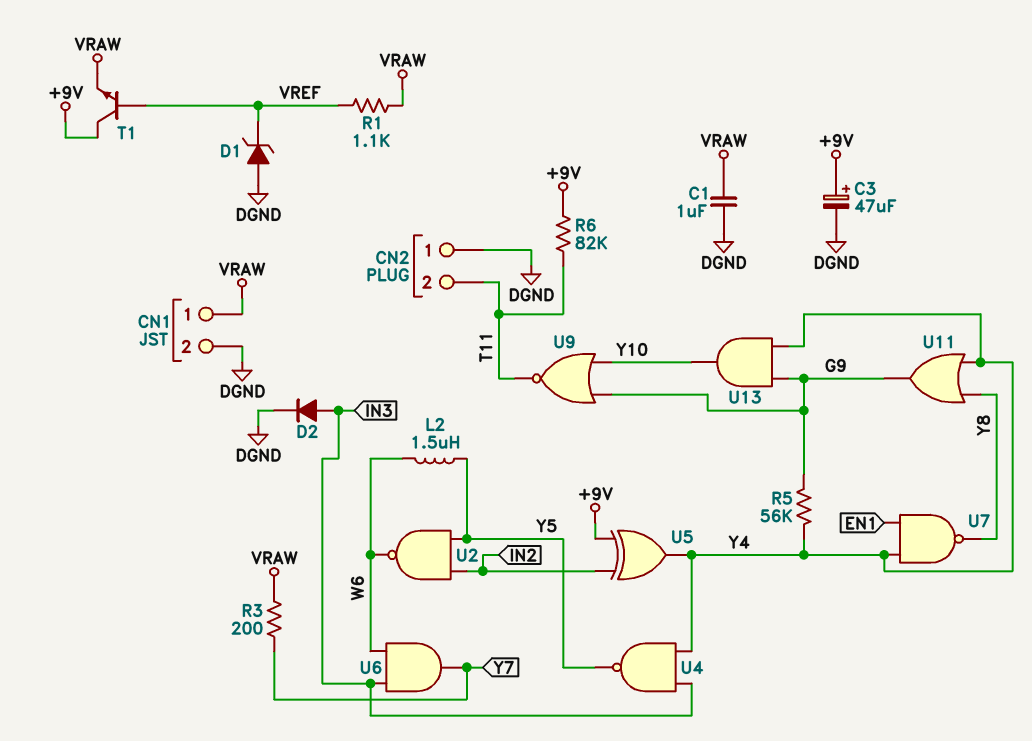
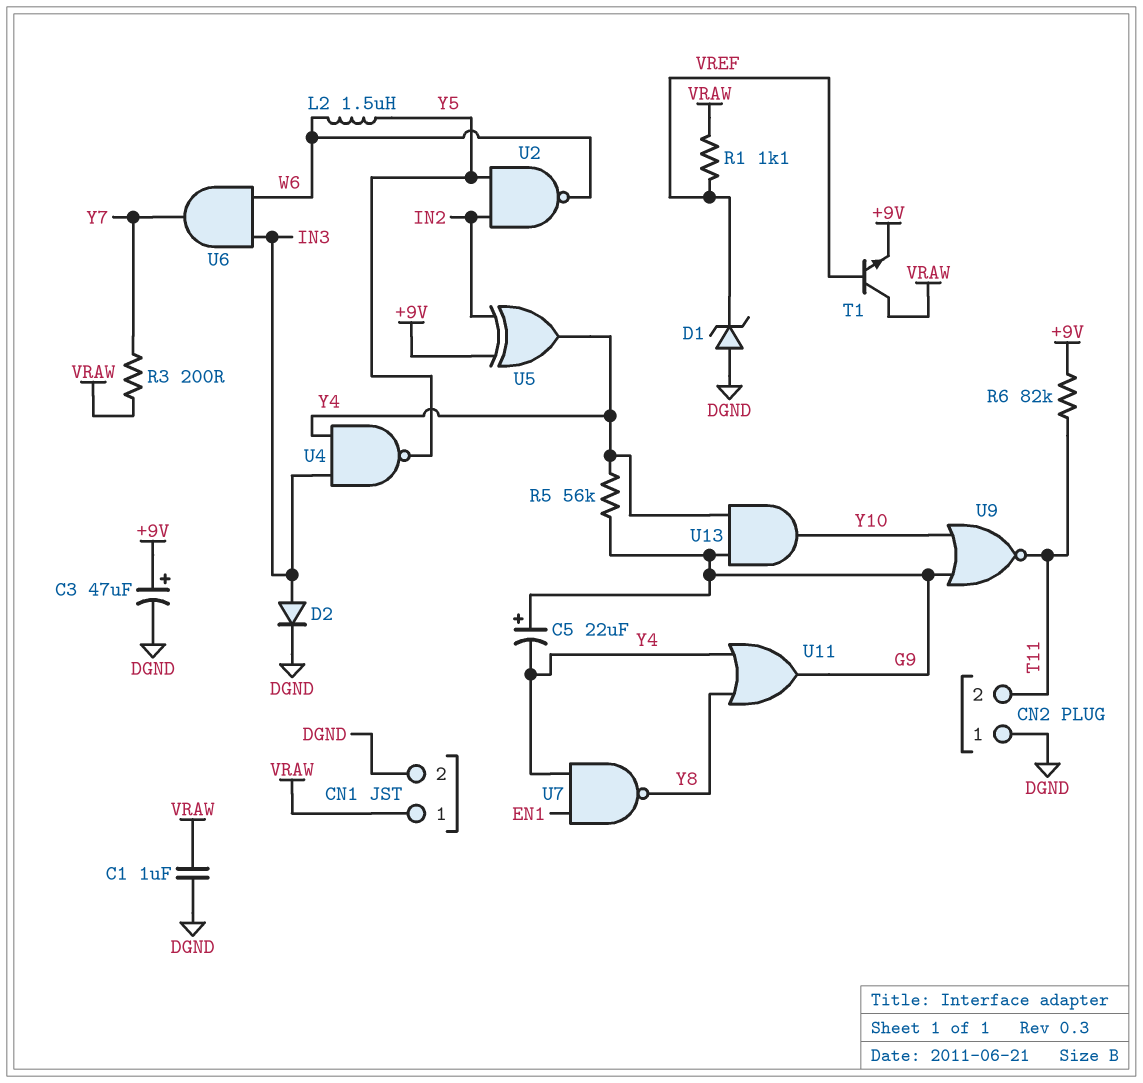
C5: none -> 22uF (plus G9, minus Y4)
T1: NPN (B VREF, C +9V, E VRAW) -> NPN (B VREF, C VRAW, E +9V)

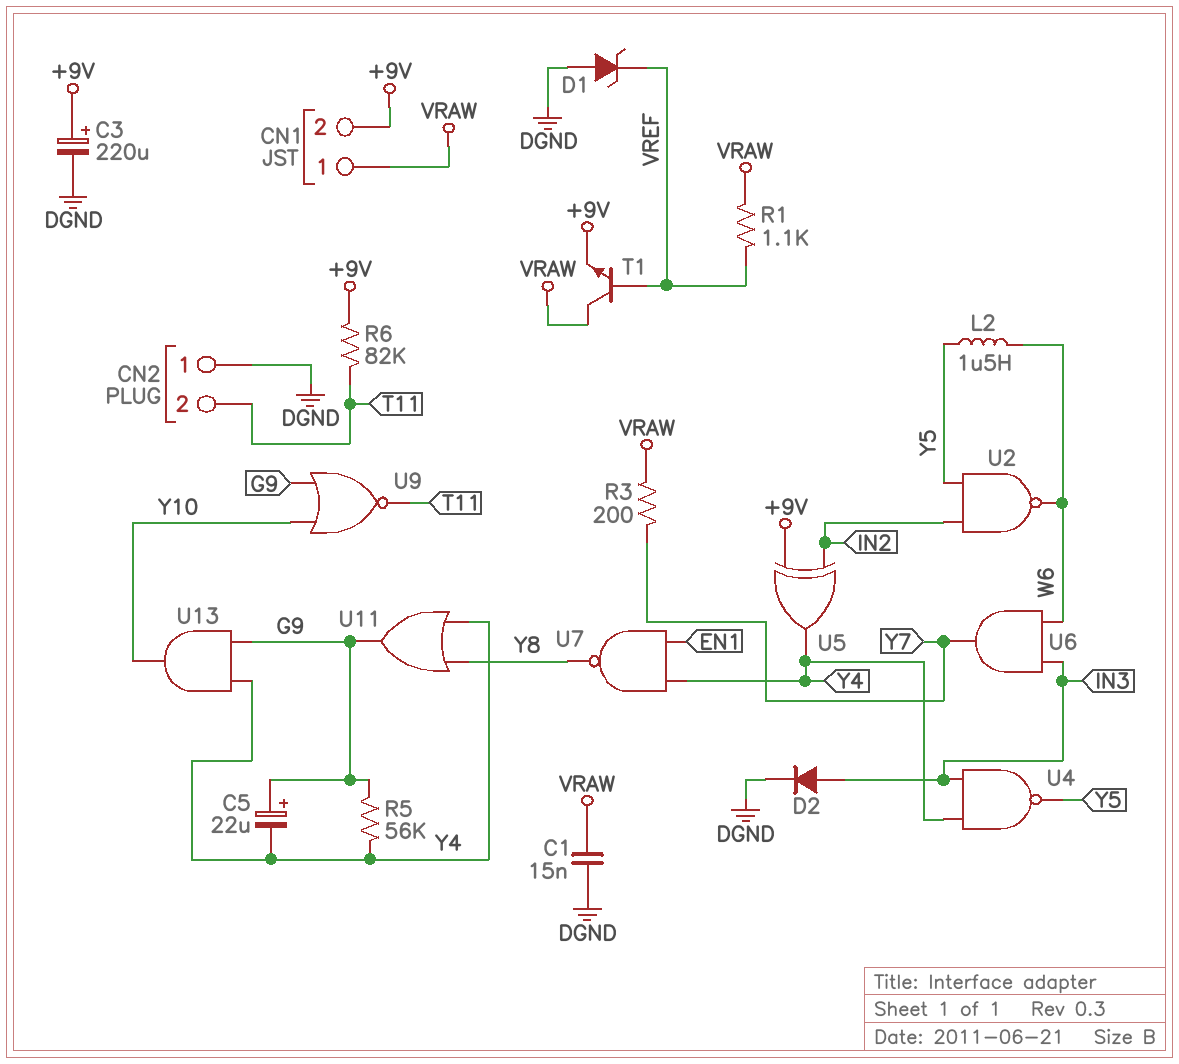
C1: 1uF (DGND, VRAW) -> 15nF (DGND, VRAW)
C3: 47uF (plus +9V, minus DGND) -> 220uF (plus +9V, minus DGND)
CN1 pin 2: DGND -> +9V

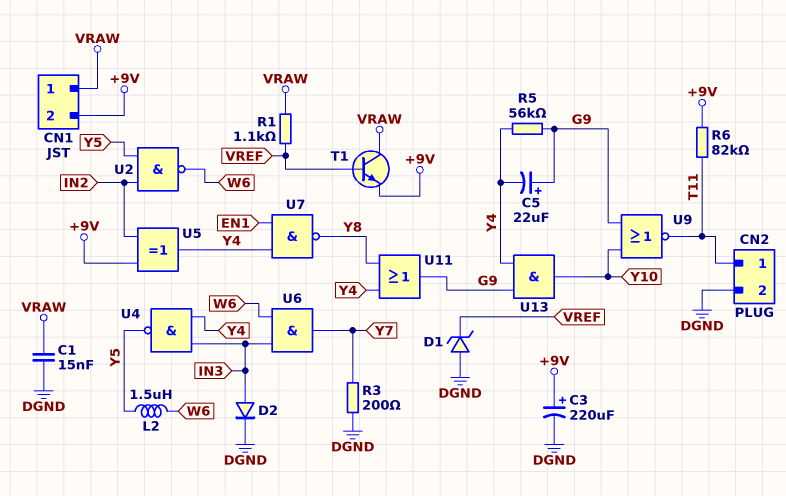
CN2 pin 1: DGND -> T11
CN2 pin 2: T11 -> DGND
R3: 200 (VRAW, Y7) -> 200 (DGND, Y7)

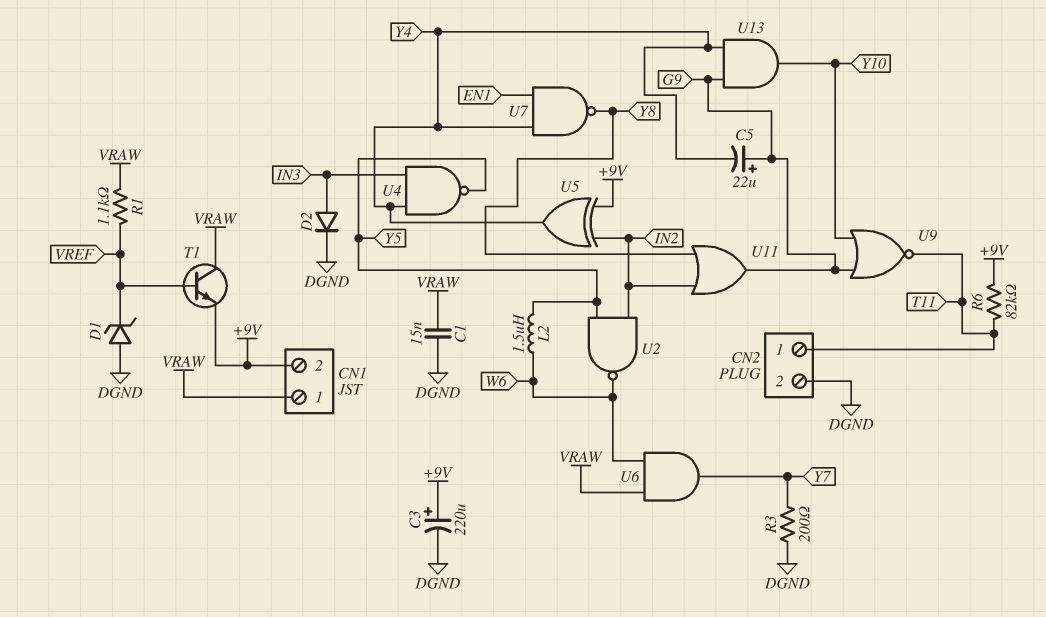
R5: 56k (G9, Y4) -> none
U6: AND (in IN3, in W6, out Y7) -> AND (in VRAW, in W6, out Y7)
U11: OR (in Y4, in Y8, out G9) -> OR (in IN2, in Y8, out G9)

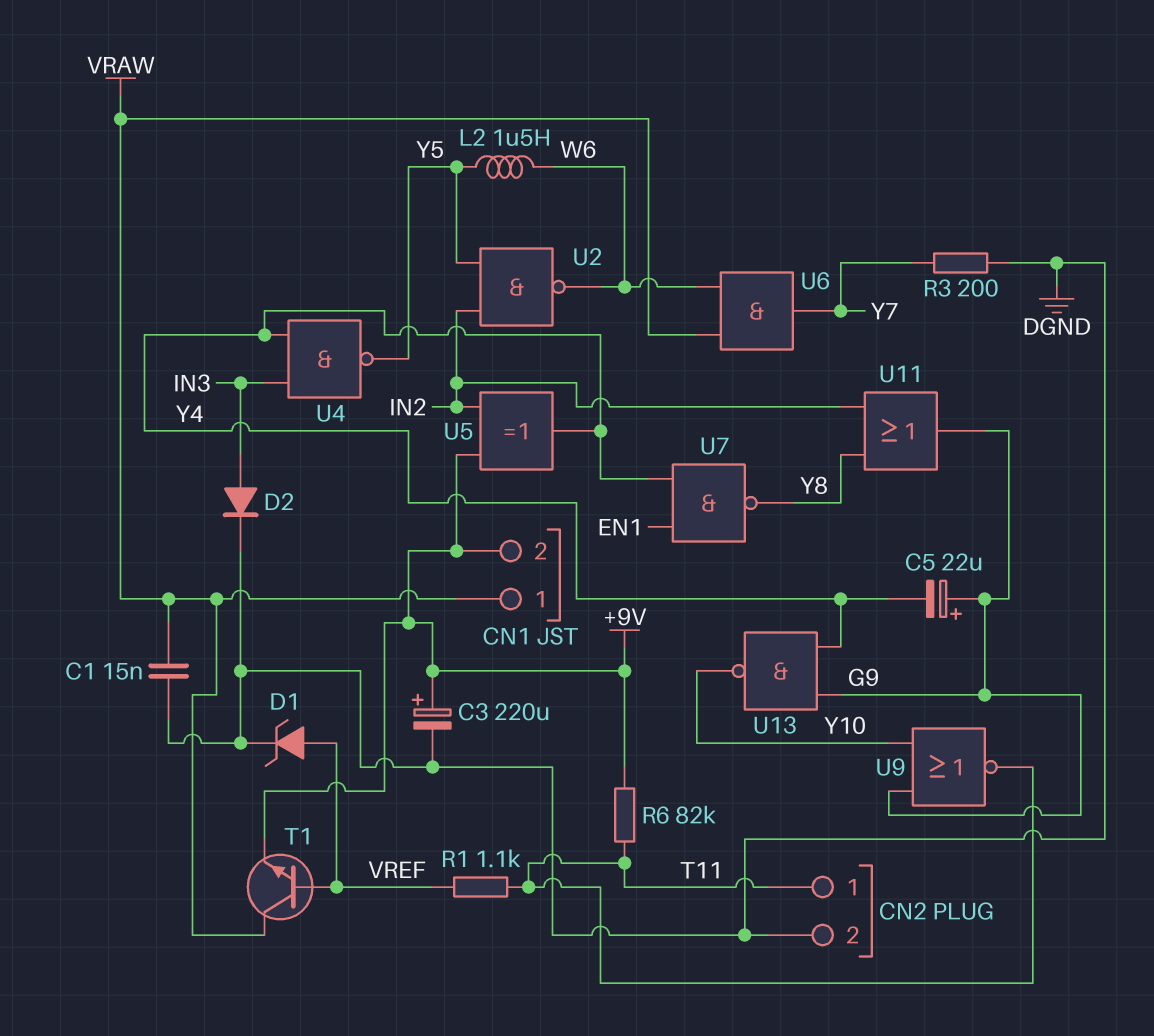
D1: zener (A DGND, K VREF) -> zener (A VREF, K DGND)
R1: 1.1k (VRAW, VREF) -> 1.1k (T11, VREF)
U13: AND (in G9, in Y4, out Y10) -> NAND (in G9, in Y4, out Y10)

